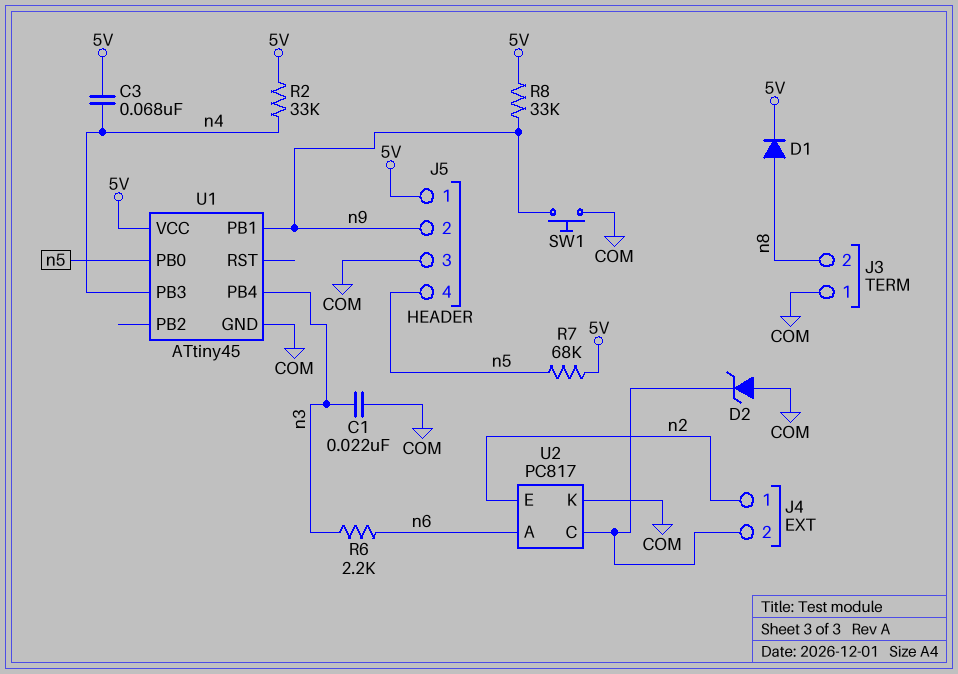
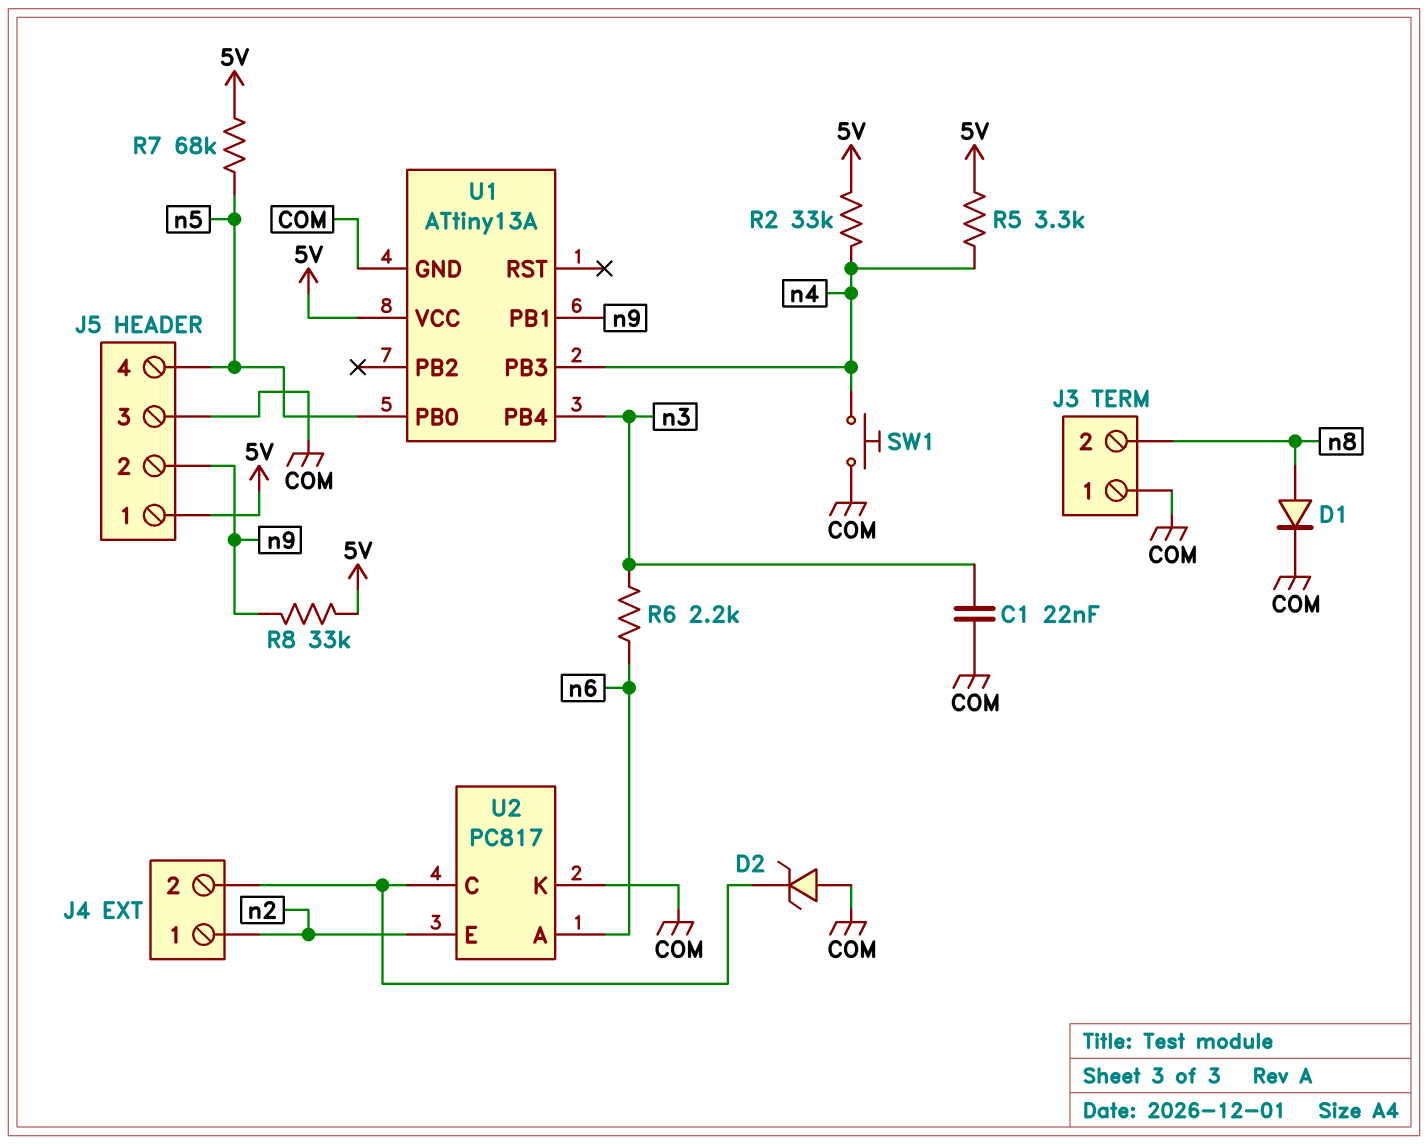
C3: 68nF (5V, n4) -> none
D1: diode (A n8, K 5V) -> diode (A n8, K COM)
R5: none -> 3.3k (5V, n4)
SW1: button (COM, n9) -> button (COM, n4)
U1: ATtiny45 -> ATtiny13A

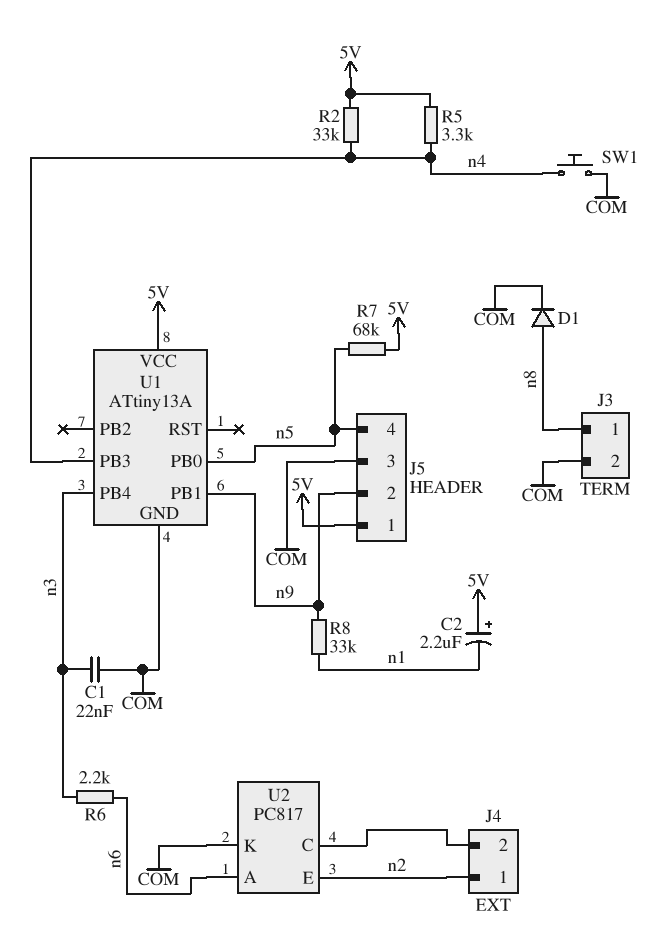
C2: none -> 2.2uF (plus 5V, minus n1)
D2: zener (A COM, K J4/2) -> none
J3 pin 1: COM -> n8
J3 pin 2: n8 -> COM
R8: 33k (5V, n9) -> 33k (n1, n9)

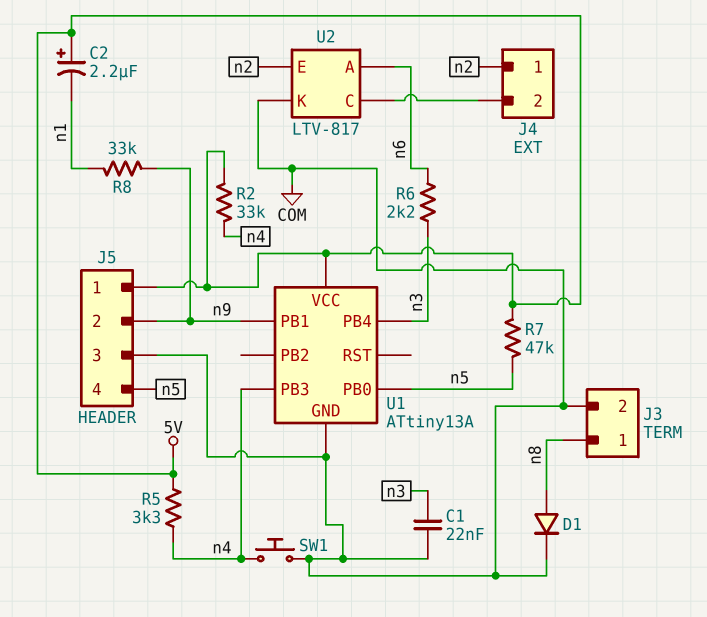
R7: 68k (5V, n5) -> 47k (5V, n5)
U2: PC817 -> LTV-817

